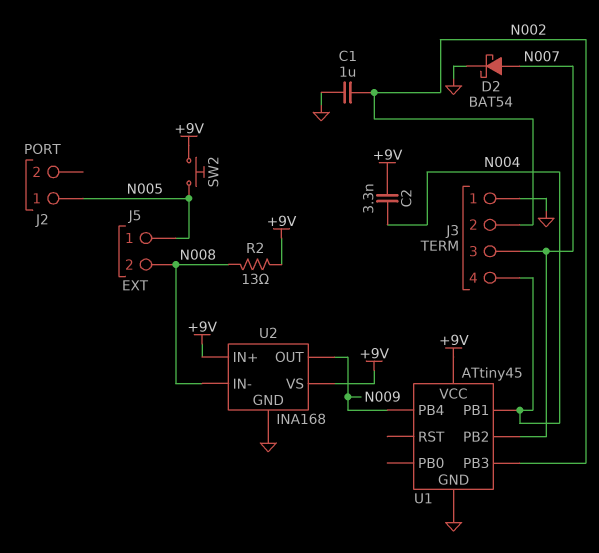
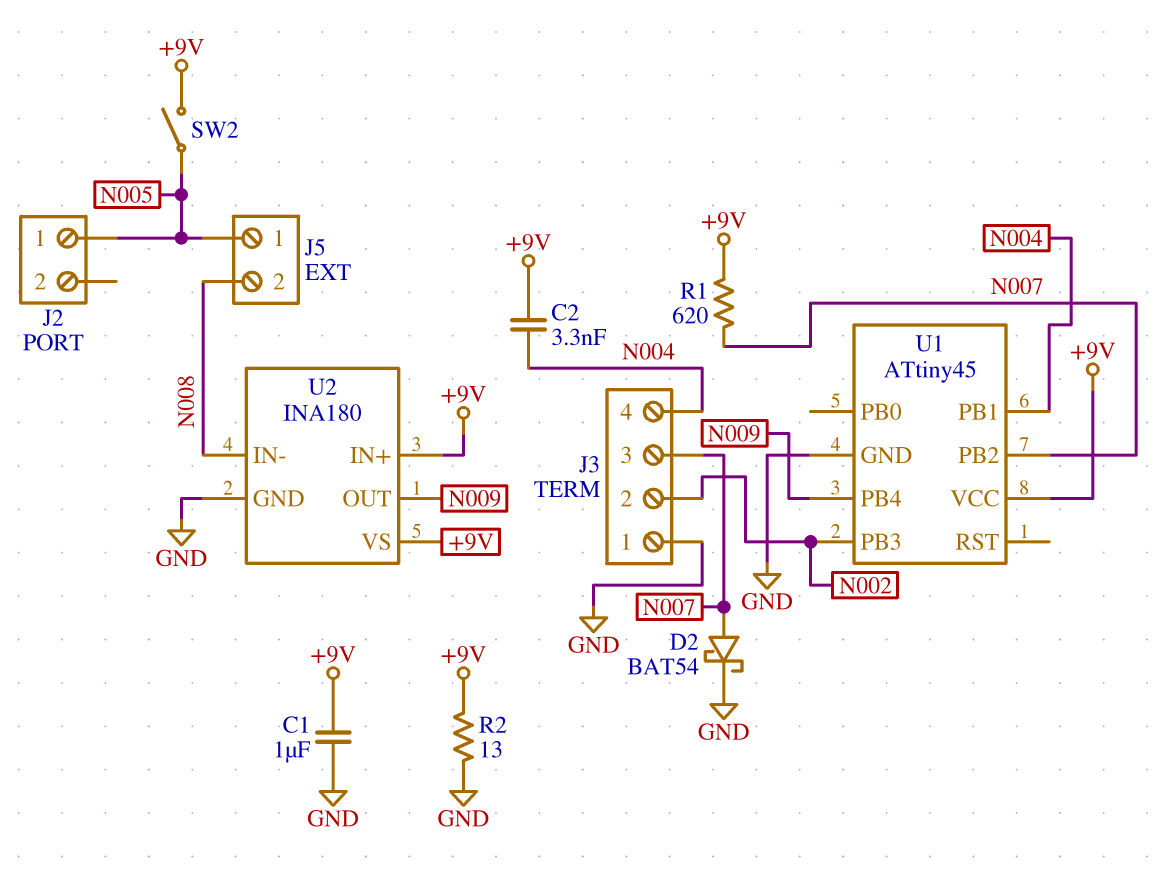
C1: 1uF (GND, N002) -> 1uF (+9V, GND)
R1: none -> 620 (+9V, N007)
R2: 13 (+9V, N008) -> 13 (+9V, GND)
SW2: button (+9V, N005) -> switch (+9V, N005)
U2: INA168 -> INA180

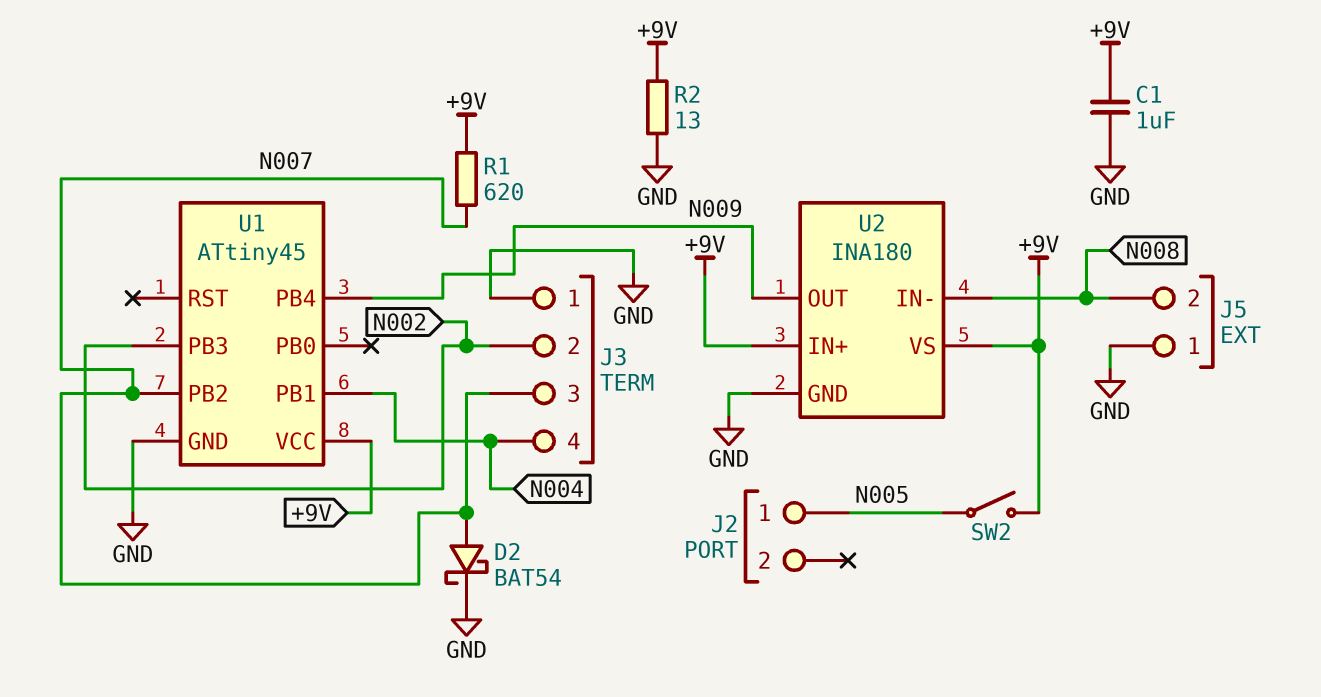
C2: 3.3nF (+9V, N004) -> none
J5 pin 1: N005 -> GND

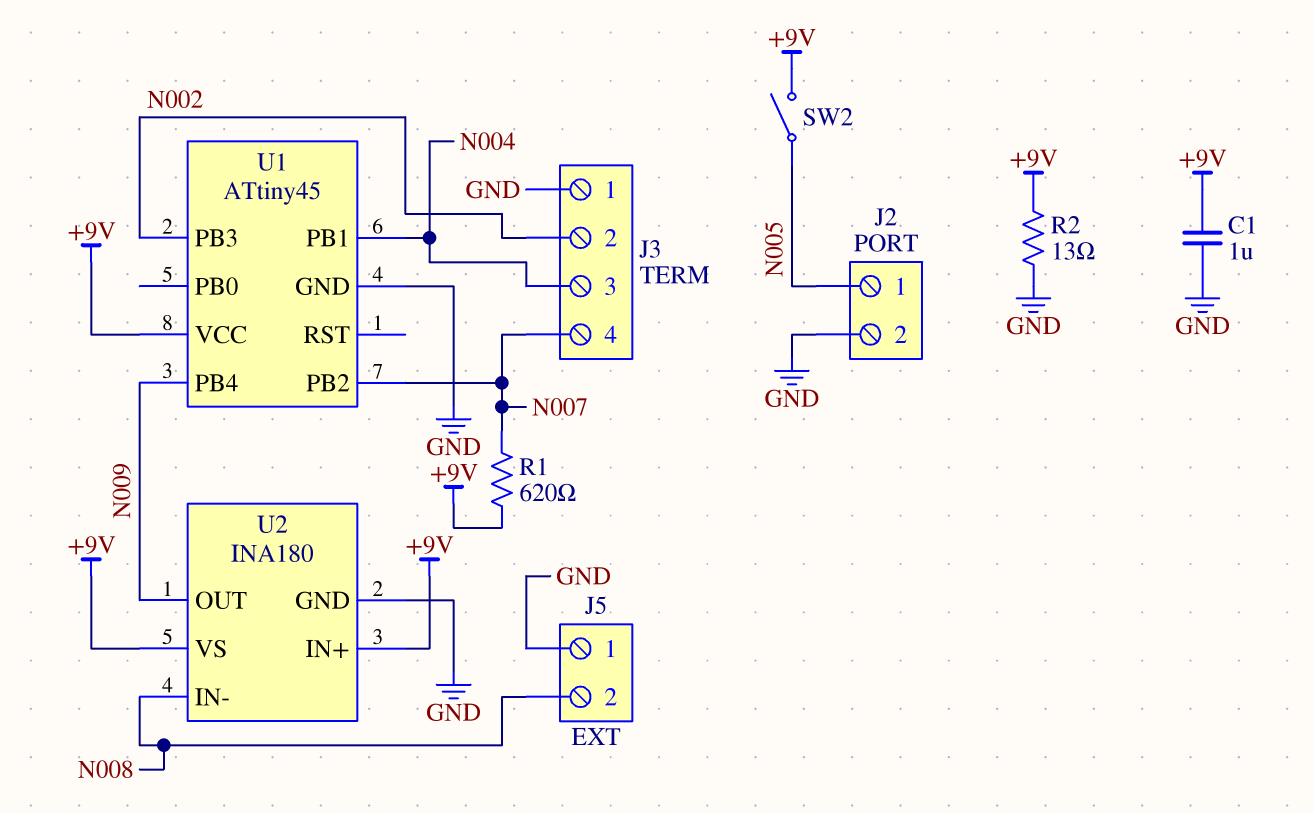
D2: schottky BAT54 (A N007, K GND) -> none
J2 pin 2: none -> GND
J3 pin 3: N007 -> N004
J3 pin 4: N004 -> N007

